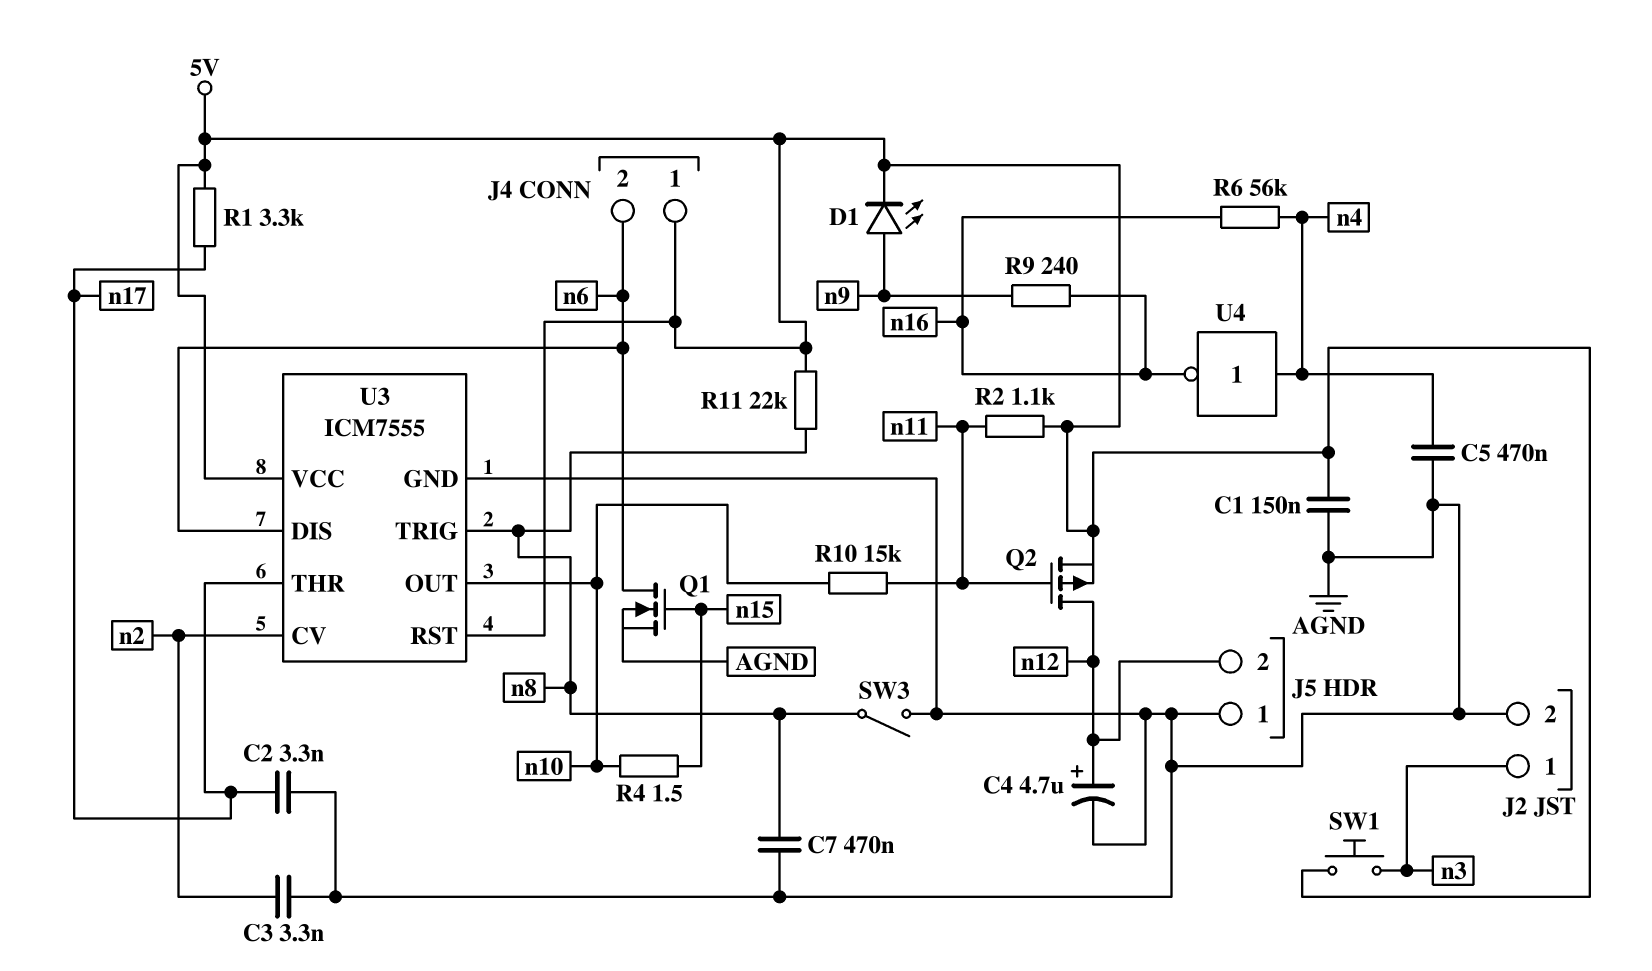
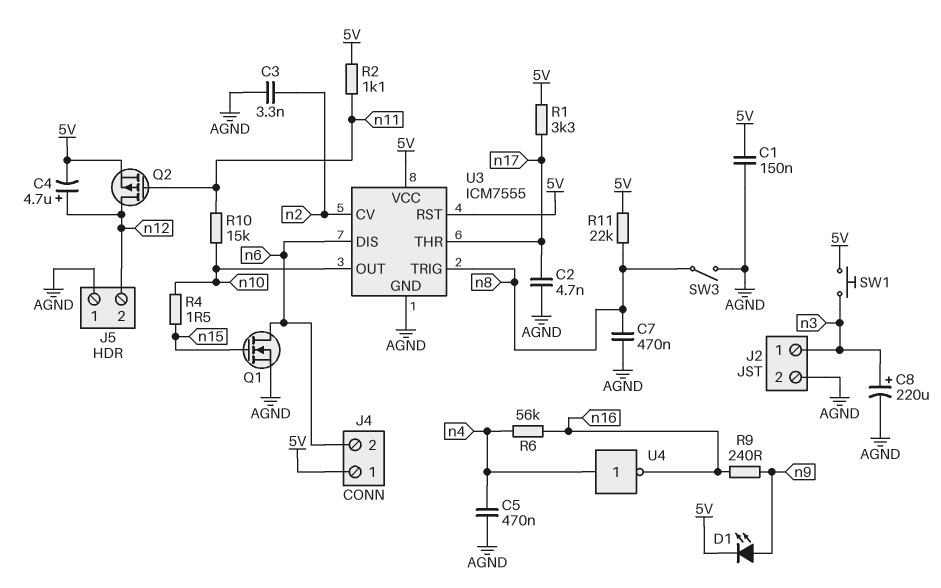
C2: 3.3nF (AGND, n17) -> 4.7nF (AGND, n17)
C4: 4.7uF (plus n12, minus AGND) -> 4.7uF (plus n12, minus 5V)
C8: none -> 220uF (plus n3, minus AGND)

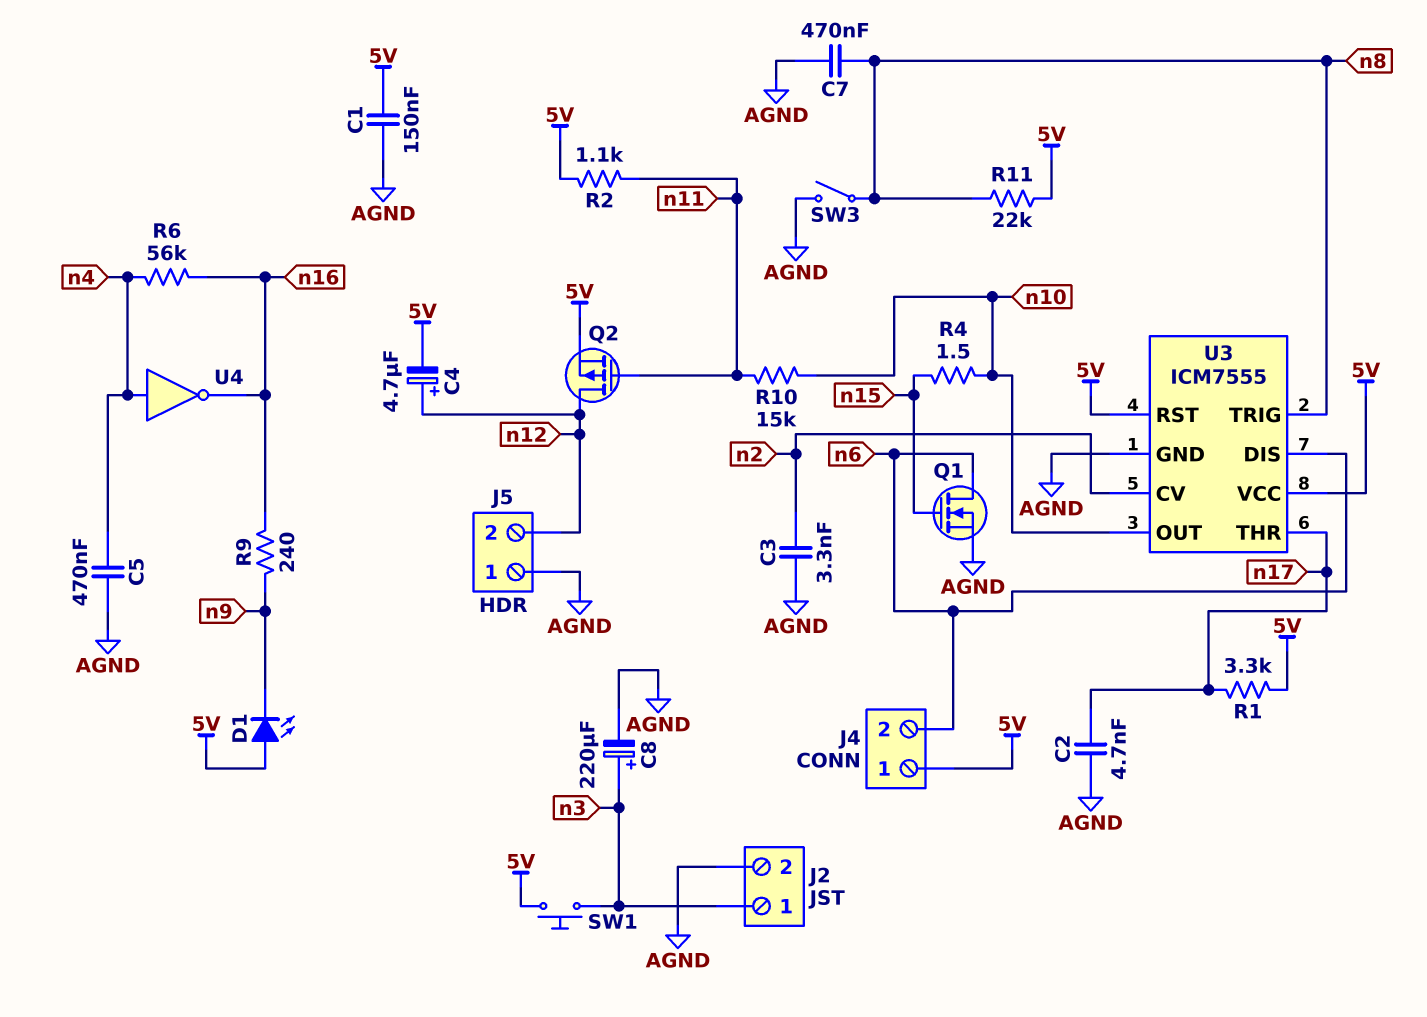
D1: LED (A n9, K 5V) -> LED (A 5V, K n9)

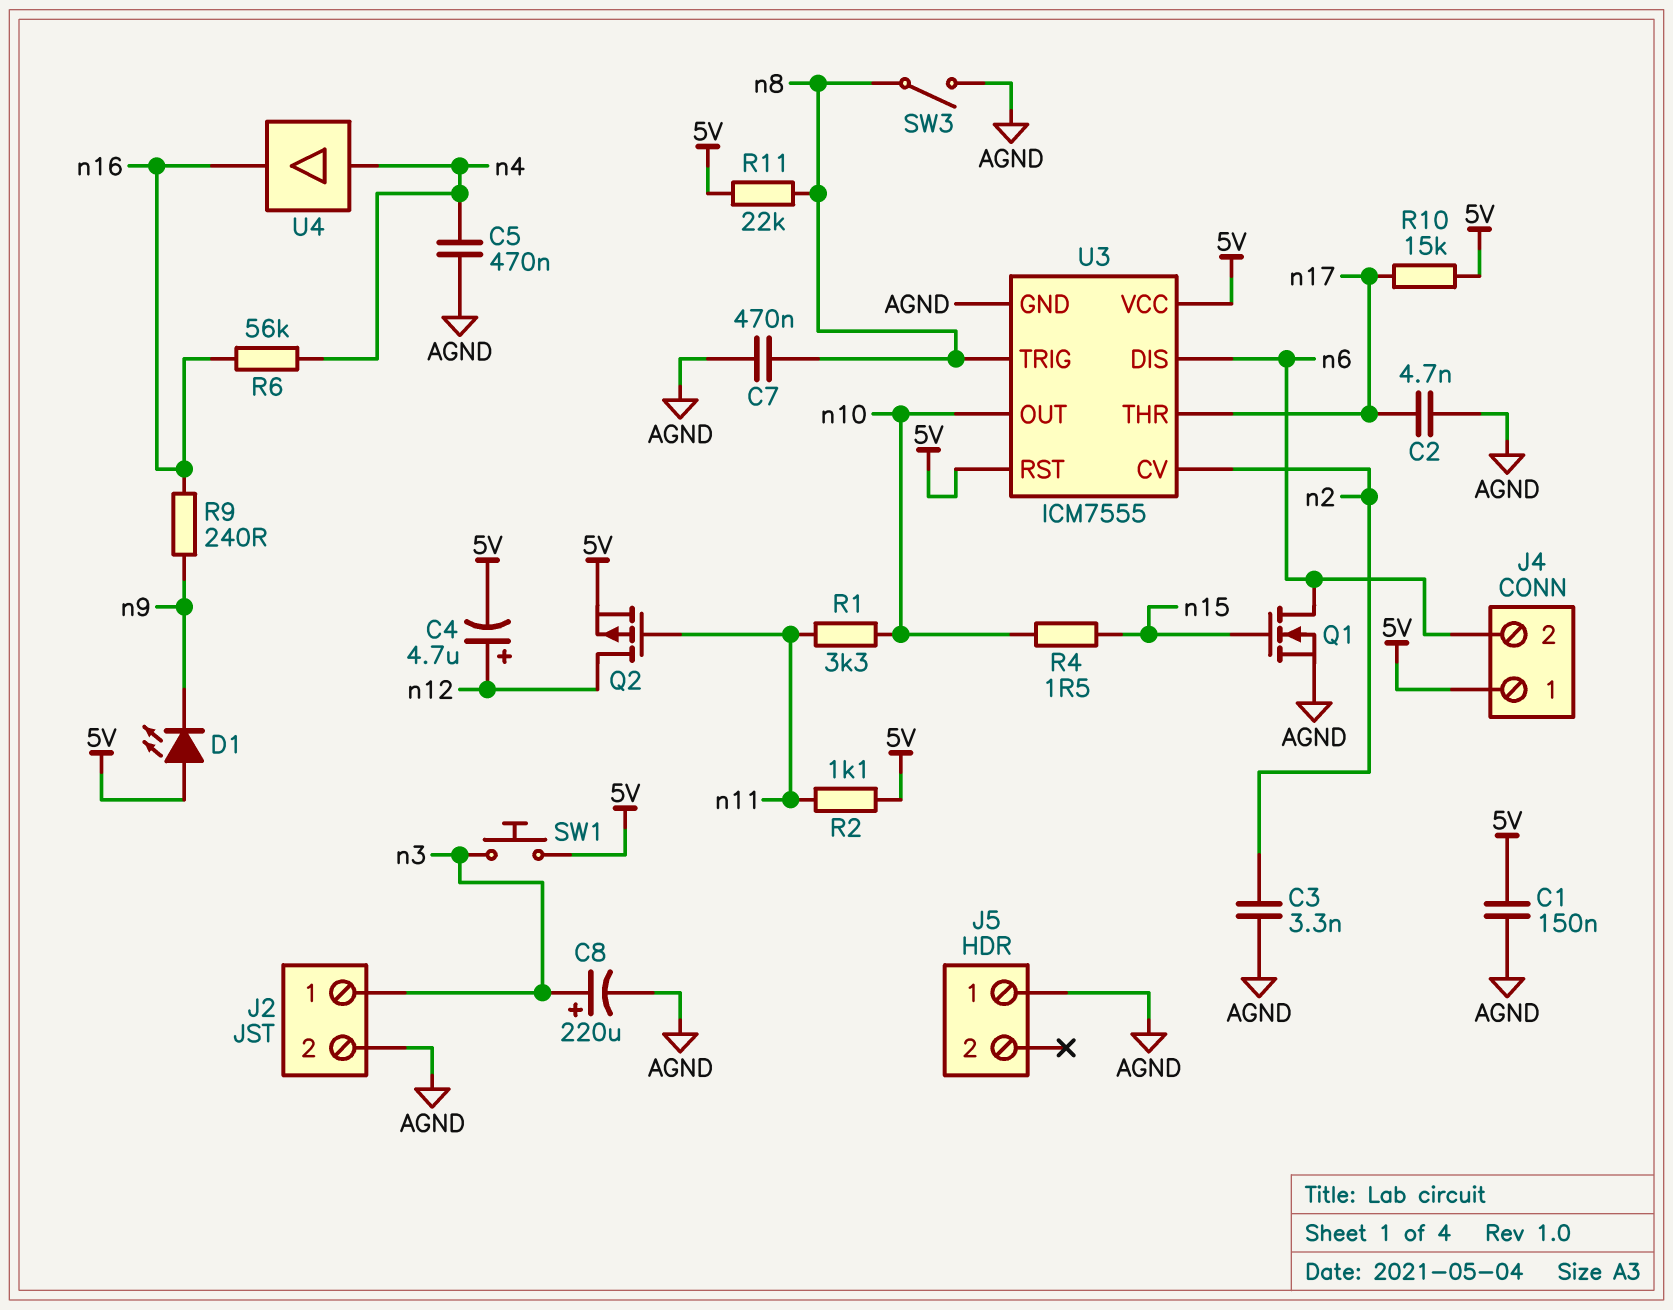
J5 pin 2: n12 -> none
R1: 3.3k (5V, n17) -> 3.3k (n10, n11)
R10: 15k (n10, n11) -> 15k (5V, n17)
U4: NOT (in n4, out n16) -> buffer (in n4, out n16)

